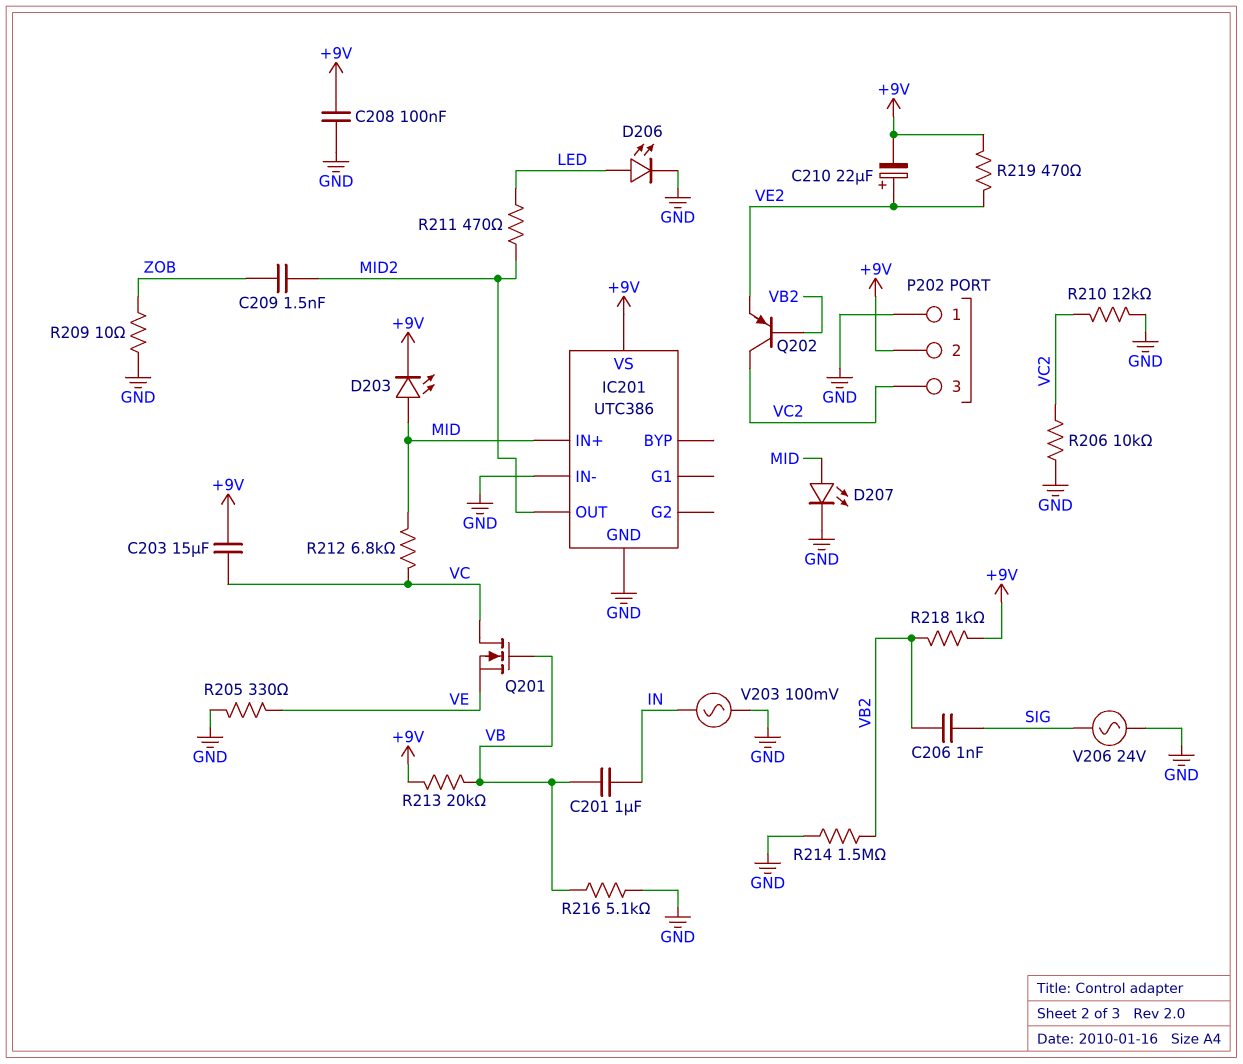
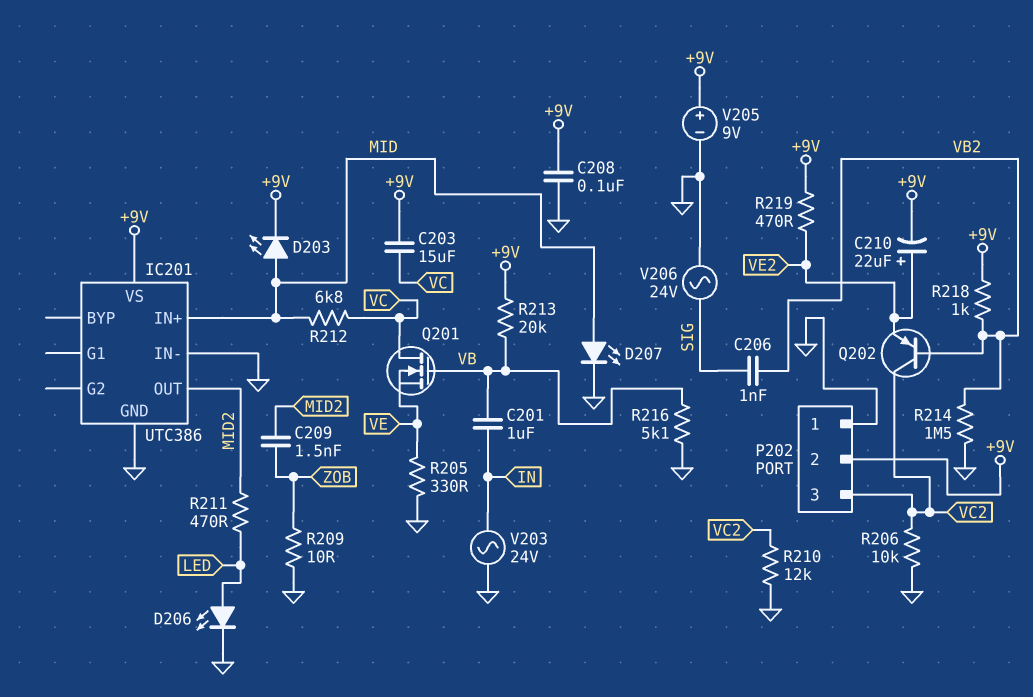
V203: AC 100mV (GND, IN) -> AC 24V (GND, IN)
V205: none -> 9V (plus +9V, minus GND)

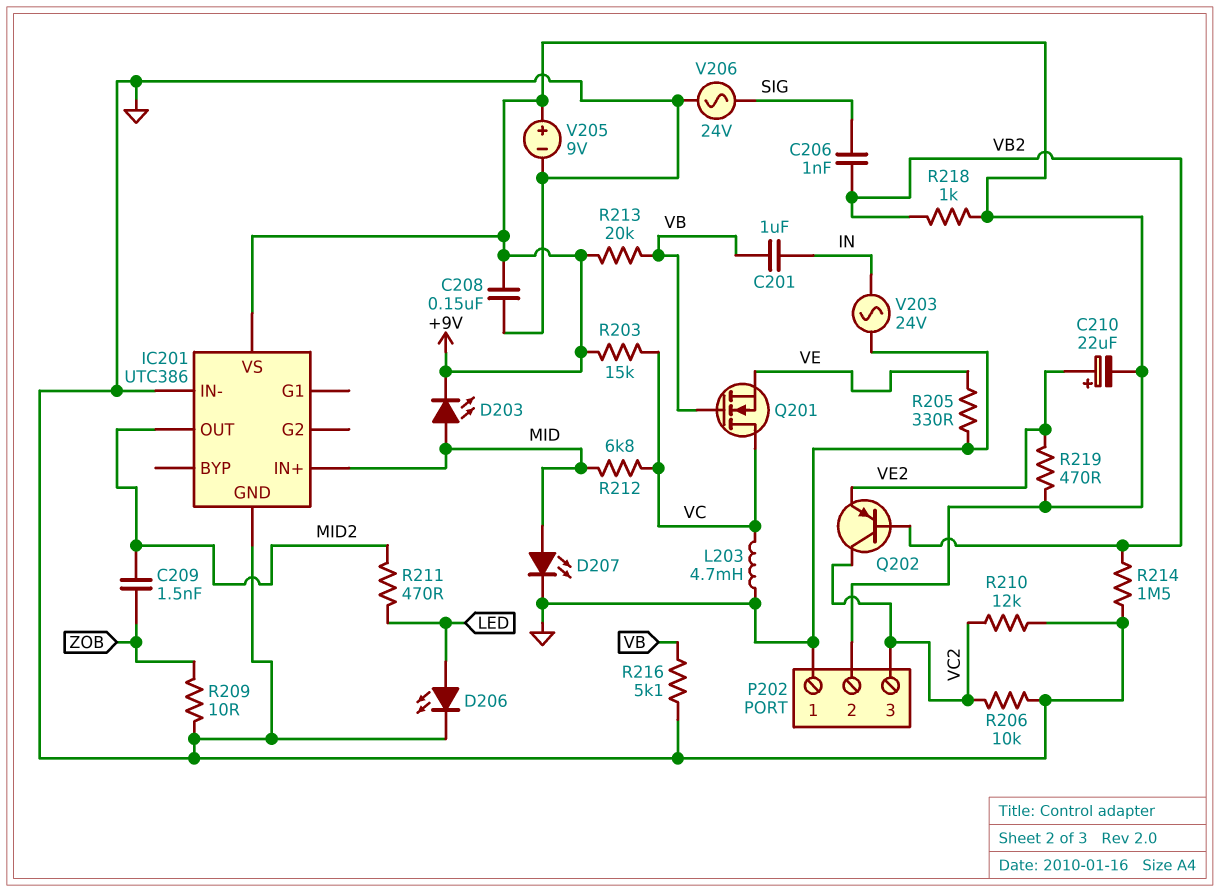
C203: 15uF (+9V, VC) -> none
C208: 100nF (+9V, GND) -> 150nF (+9V, GND)
L203: none -> 4.7mH (GND, VC)
R203: none -> 15k (+9V, VC)

